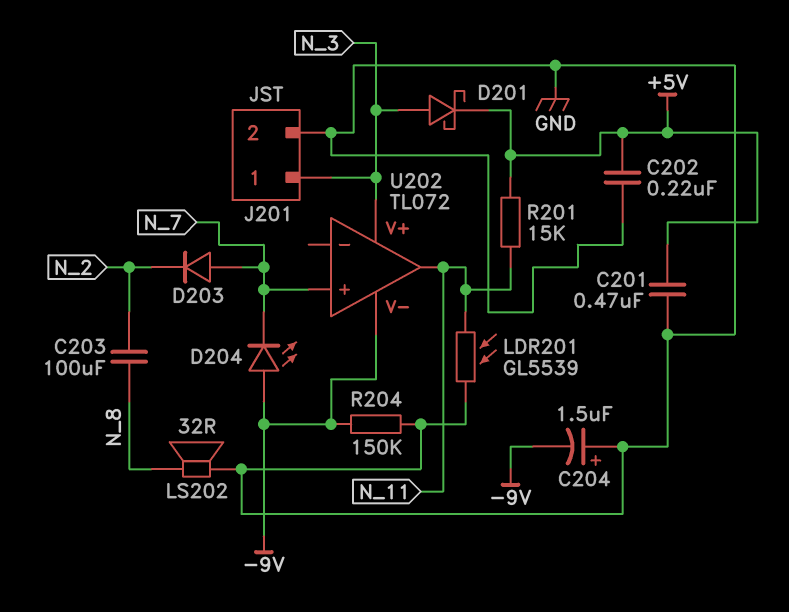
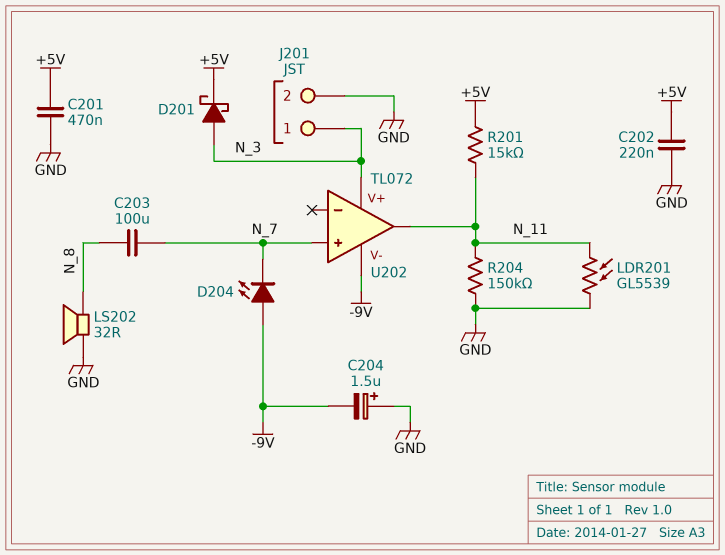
C203: 100uF (N_2, N_8) -> 100uF (N_7, N_8)
D203: diode (A N_7, K N_2) -> none
R204: 150k (-9V, GND) -> 150k (GND, N_11)

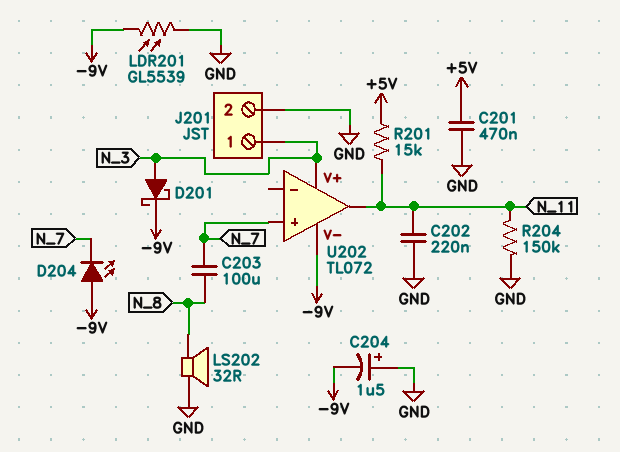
C202: 220nF (+5V, GND) -> 220nF (GND, N_11)
D201: schottky (A N_3, K +5V) -> schottky (A N_3, K -9V)
LDR201: GL5539 (GND, N_11) -> GL5539 (-9V, GND)

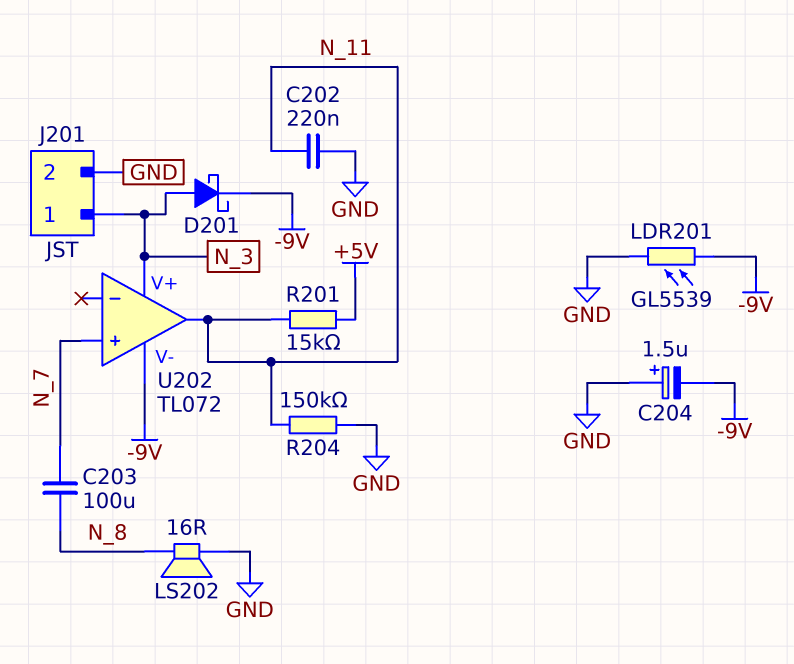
C201: 470nF (+5V, GND) -> none
D204: LED (A -9V, K N_7) -> none
LS202: speaker 32R (GND, N_8) -> speaker 16R (GND, N_8)

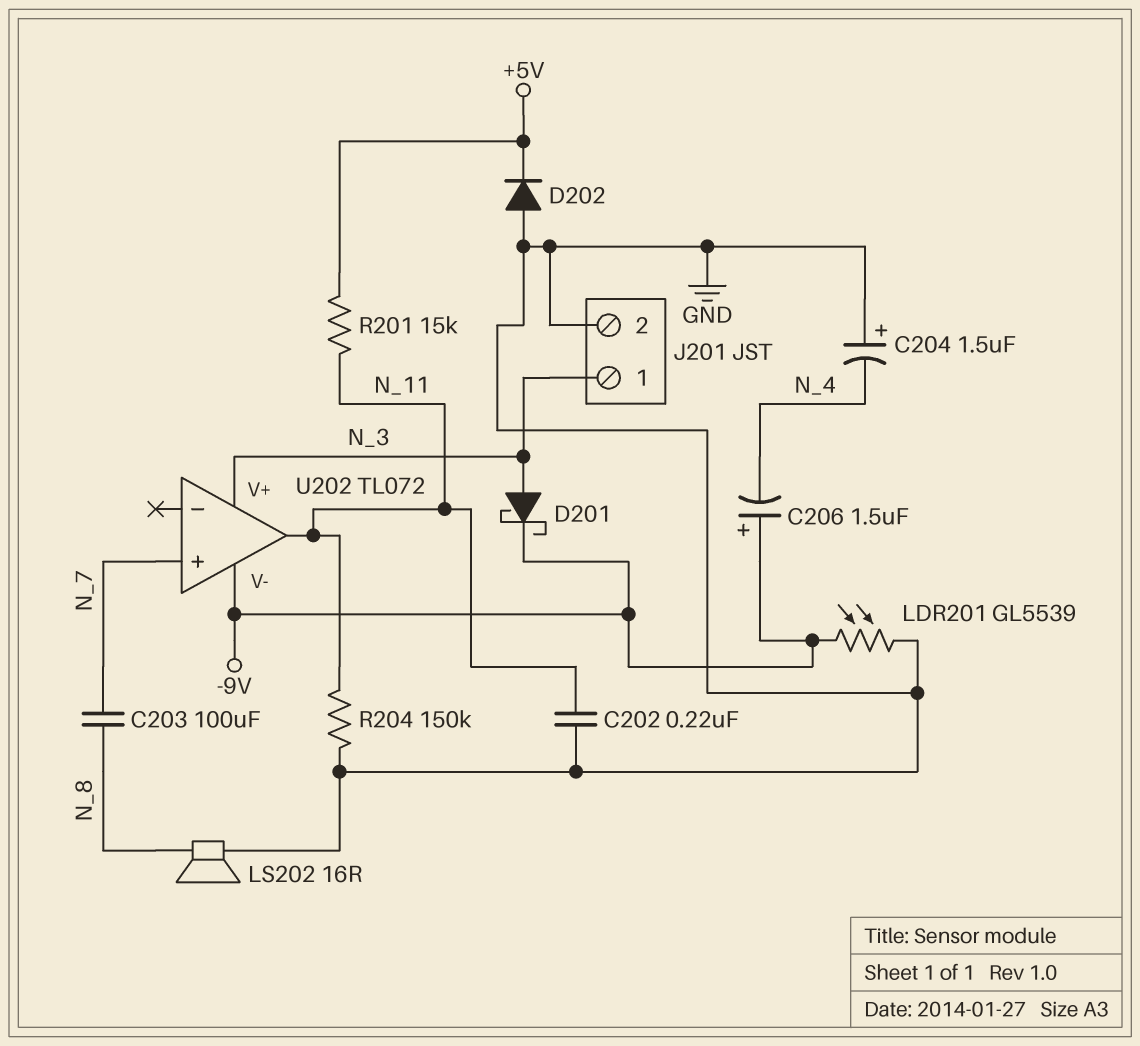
C204: 1.5uF (plus GND, minus -9V) -> 1.5uF (plus GND, minus N_4)
C206: none -> 1.5uF (plus -9V, minus N_4)
D202: none -> diode (A GND, K +5V)

